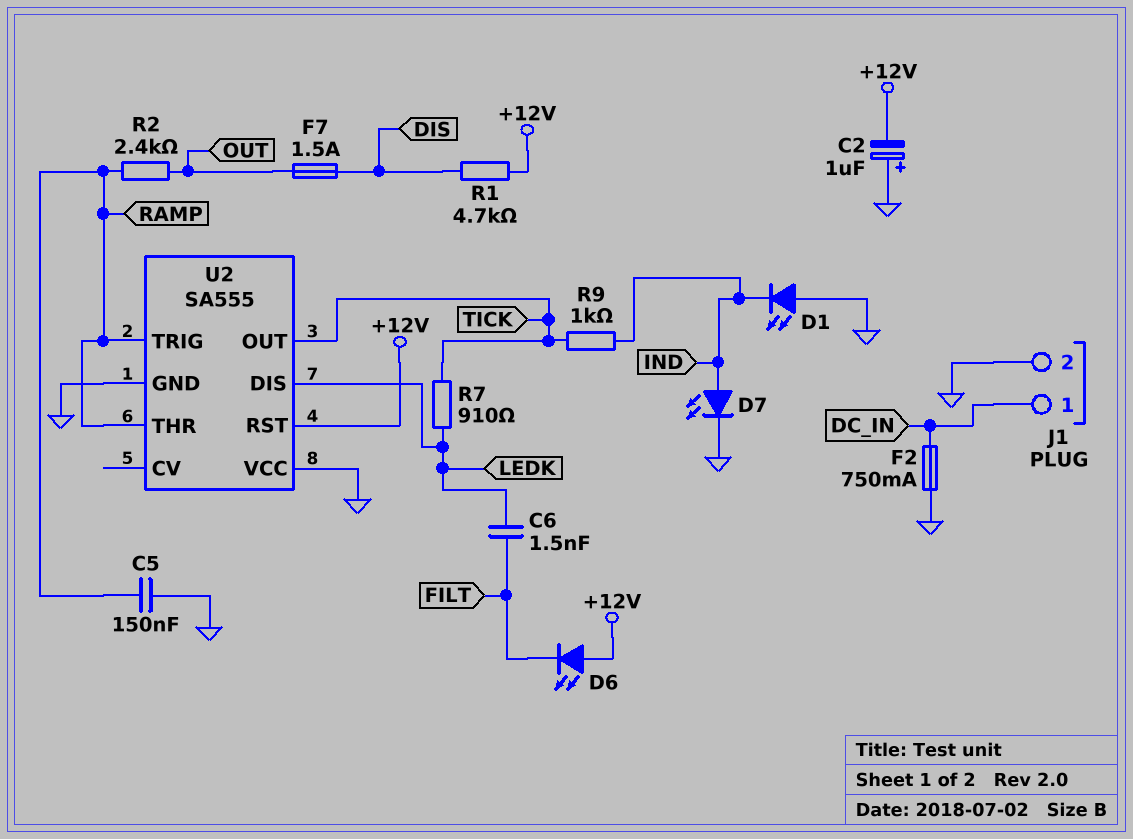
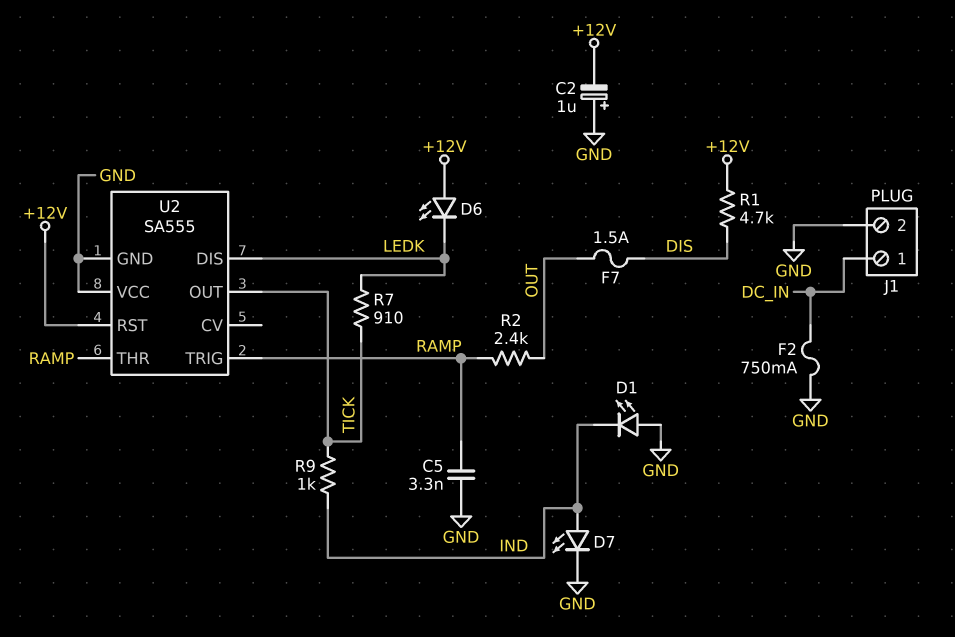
C5: 150nF (GND, RAMP) -> 3.3nF (GND, RAMP)
C6: 1.5nF (FILT, LEDK) -> none
D6: LED (A +12V, K FILT) -> LED (A +12V, K LEDK)

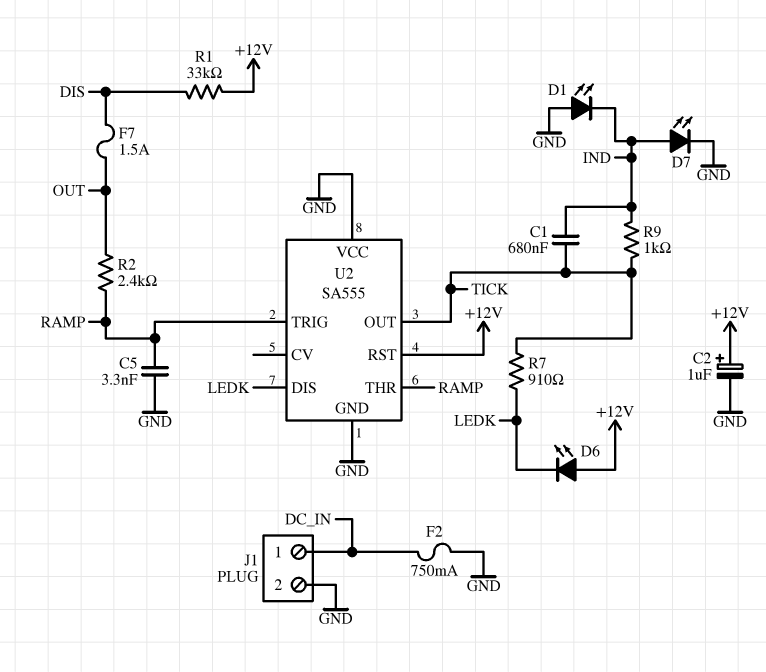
C1: none -> 680nF (IND, TICK)
C2: 1uF (plus GND, minus +12V) -> 1uF (plus +12V, minus GND)
R1: 4.7k (+12V, DIS) -> 33k (+12V, DIS)

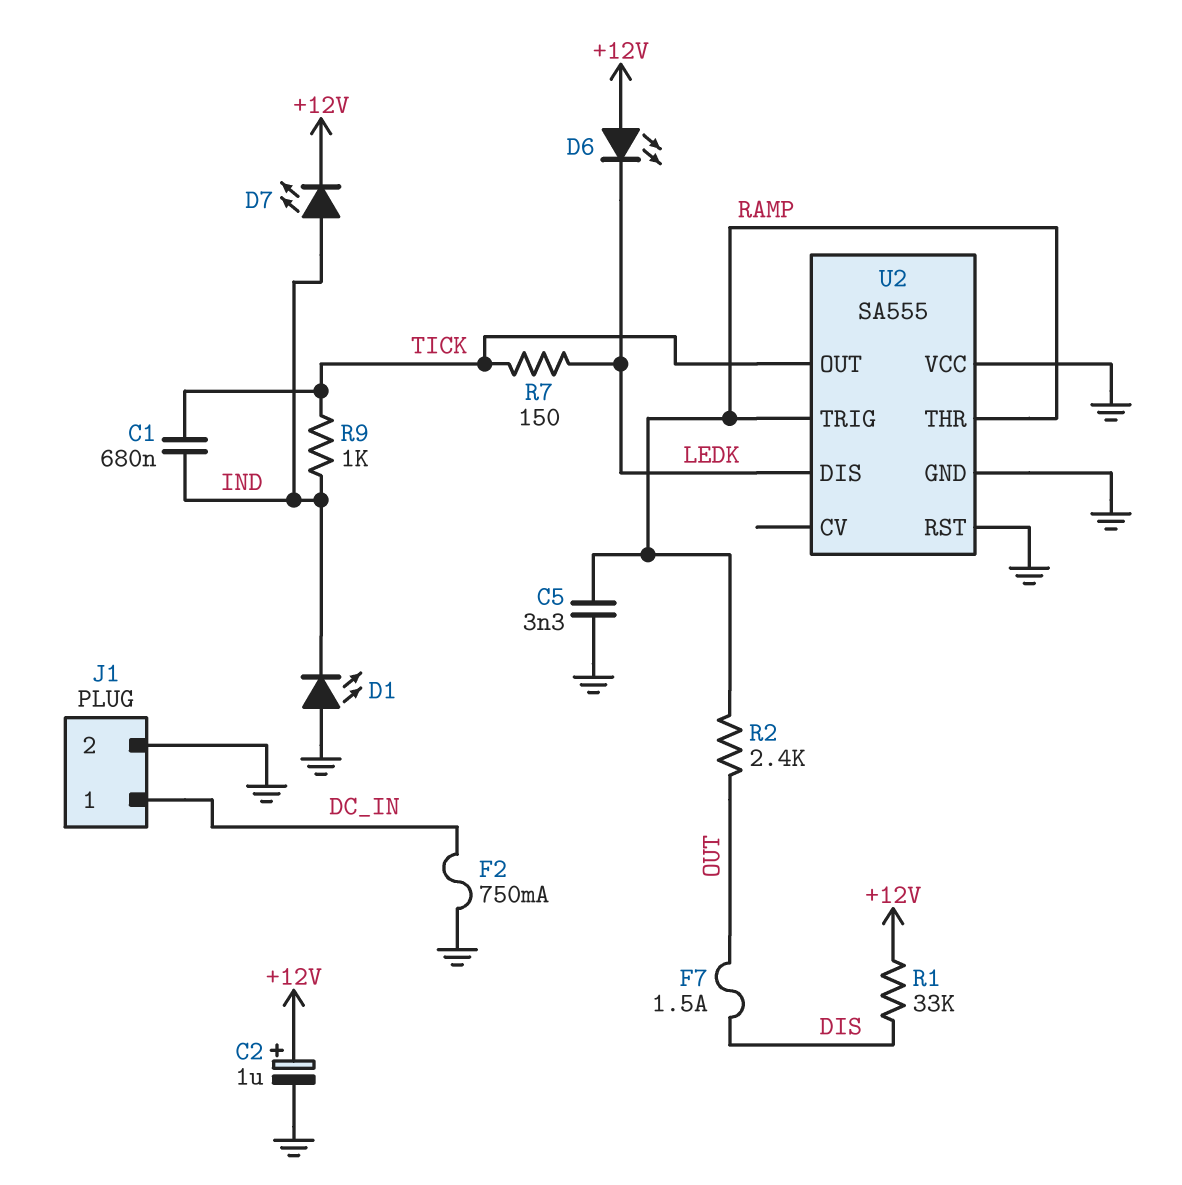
D7: LED (A IND, K GND) -> LED (A IND, K +12V)
R7: 910 (LEDK, TICK) -> 150 (LEDK, TICK)
U2 pin RST: +12V -> GND

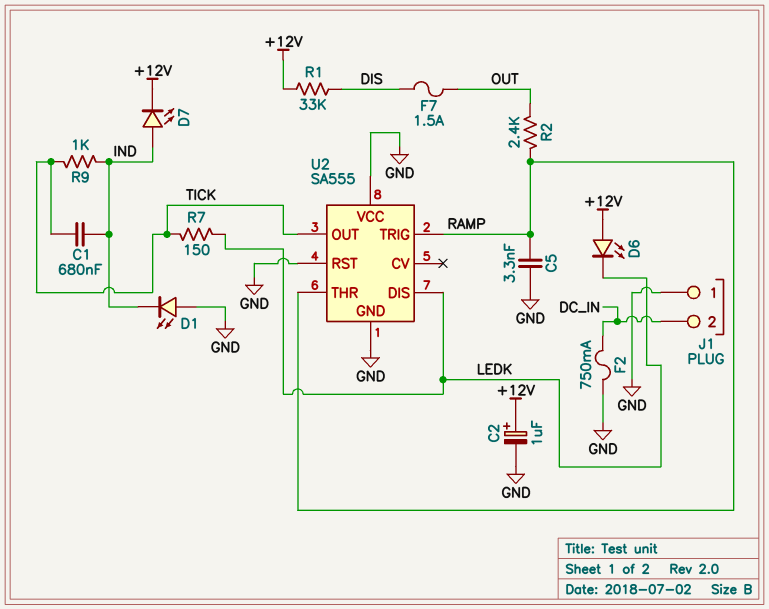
J1 pin 1: DC_IN -> GND
J1 pin 2: GND -> DC_IN

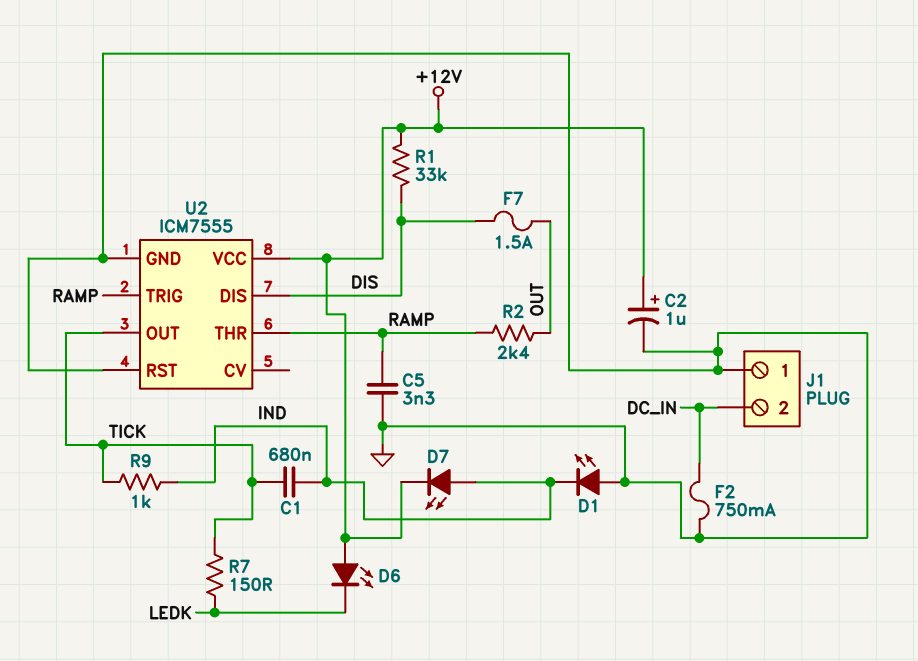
U2: SA555 -> ICM7555
U2 pin DIS: LEDK -> DIS
U2 pin VCC: GND -> +12V

